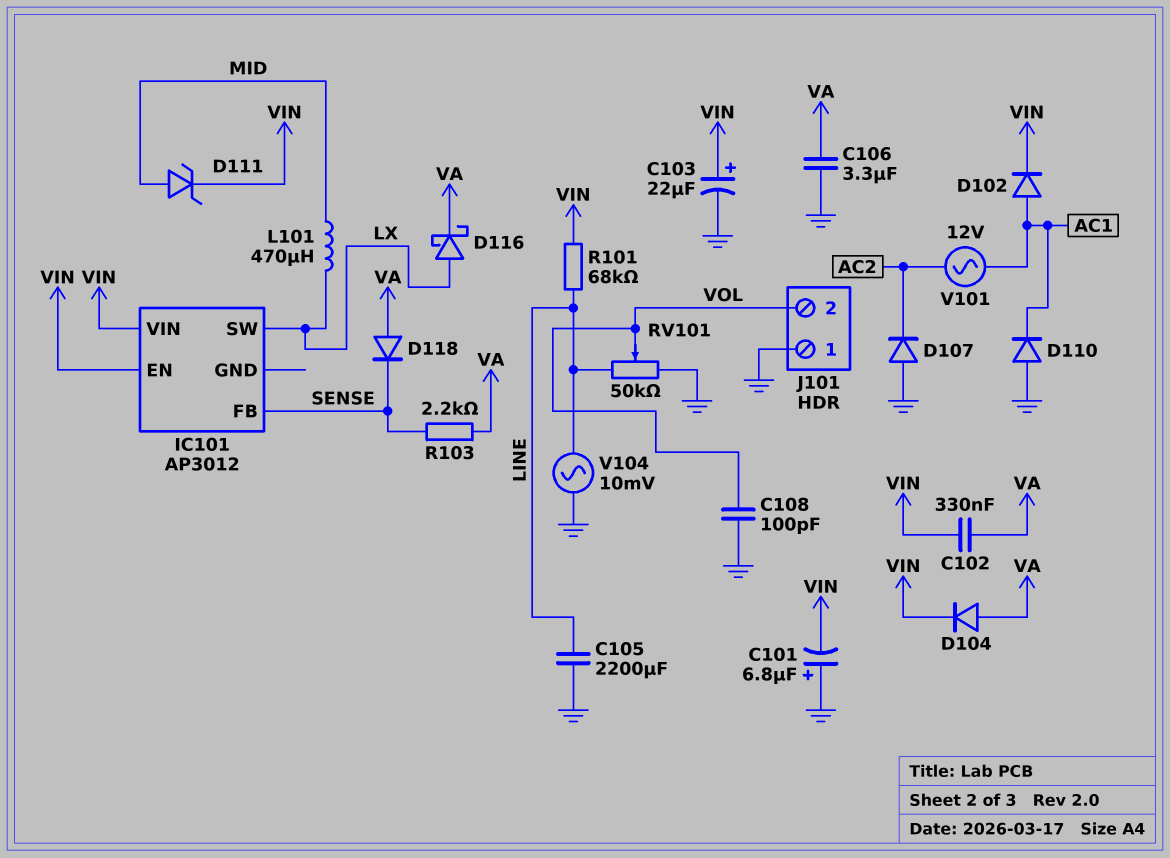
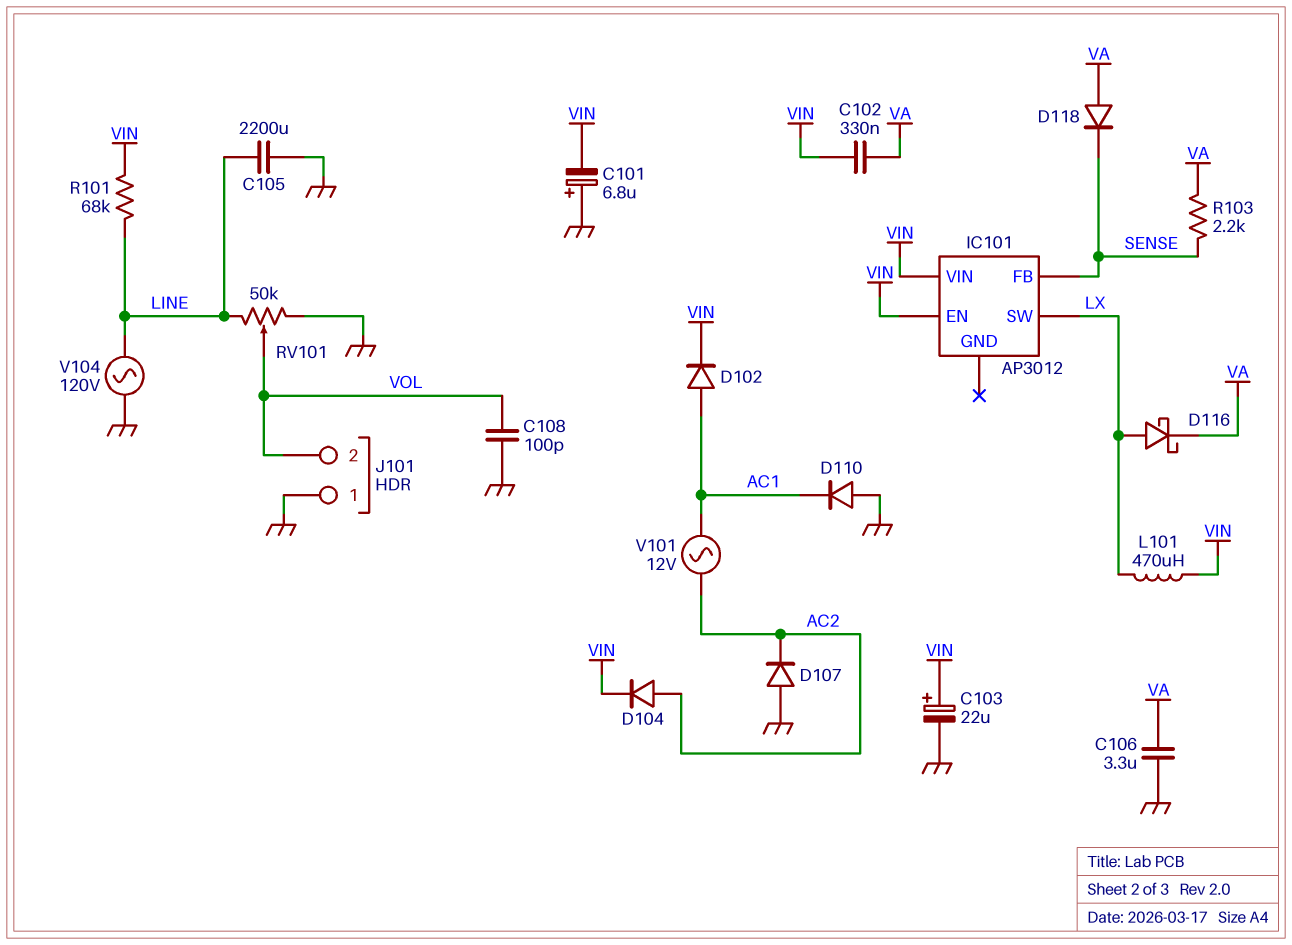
D104: diode (A VA, K VIN) -> diode (A AC2, K VIN)
D111: zener (A MID, K VIN) -> none
L101: 470uH (LX, MID) -> 470uH (LX, VIN)
V104: AC 10mV (GND, LINE) -> AC 120V (GND, LINE)

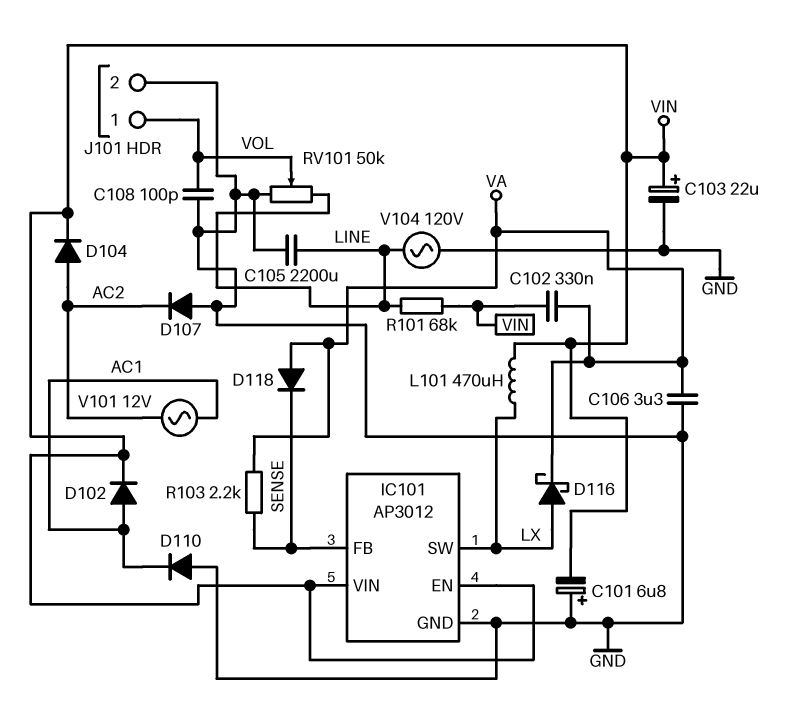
IC101 pin GND: none -> GND
J101 pin 1: GND -> VOL
J101 pin 2: VOL -> GND

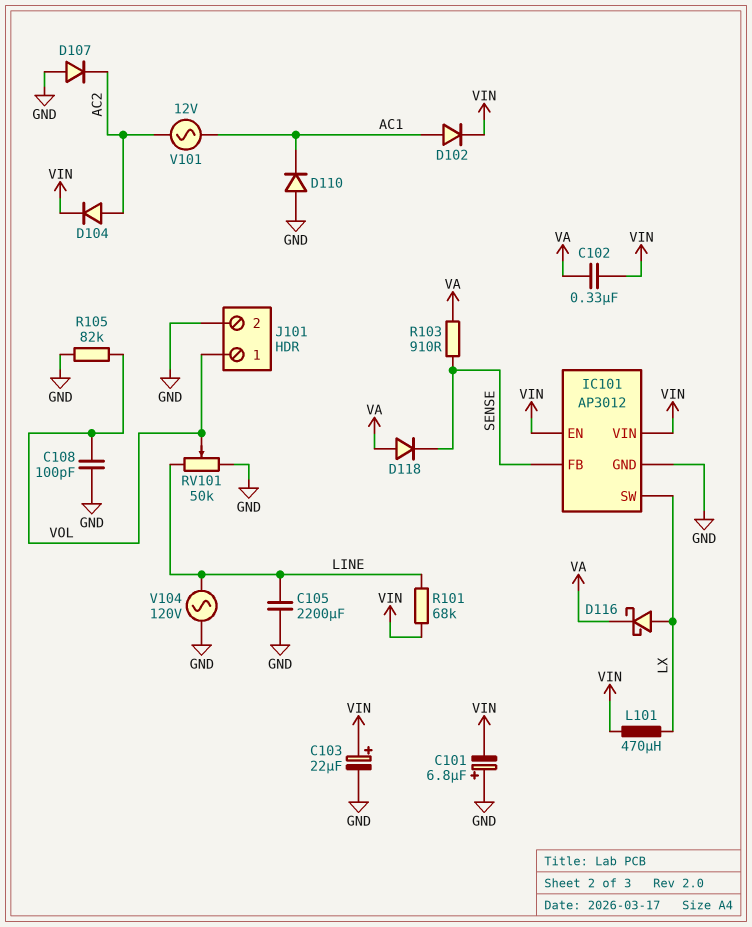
C106: 3.3uF (GND, VA) -> none
R103: 2.2k (SENSE, VA) -> 910 (SENSE, VA)
R105: none -> 82k (GND, VOL)

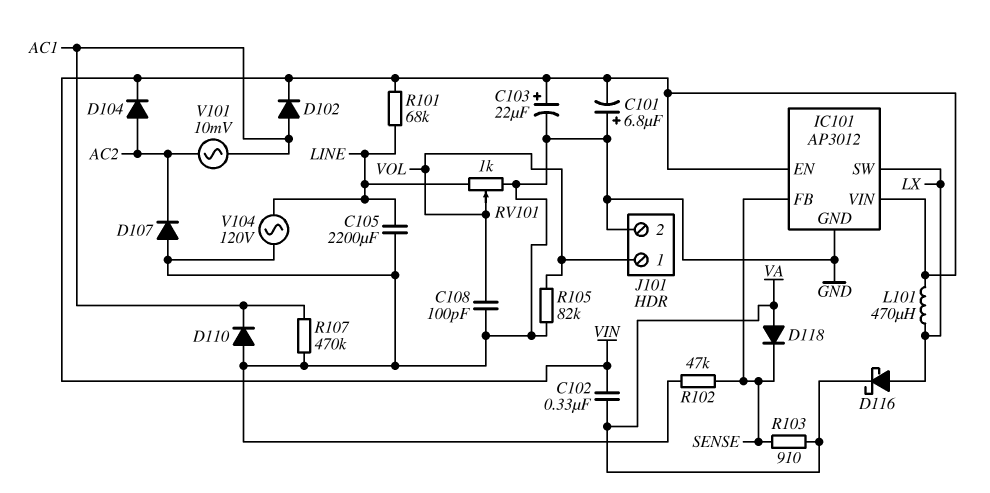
R102: none -> 47k (GND, SENSE)
R107: none -> 470k (AC1, GND)
RV101: 50k (GND, LINE, wiper VOL) -> 1k (GND, LINE, wiper VOL)
V101: AC 12V (AC1, AC2) -> AC 10mV (AC1, AC2)

